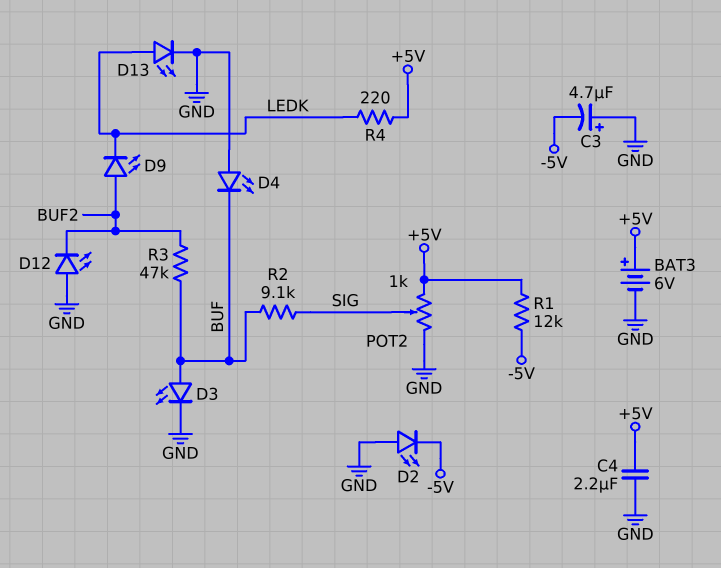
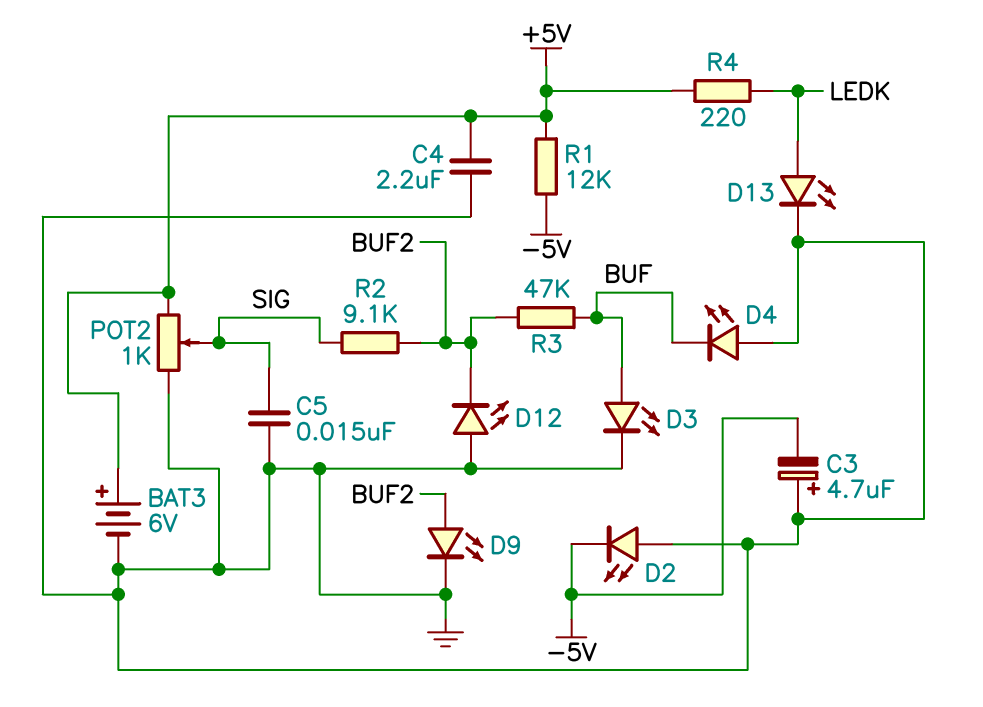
C5: none -> 15nF (GND, SIG)
D9: LED (A BUF2, K LEDK) -> LED (A BUF2, K GND)
R2: 9.1k (BUF, SIG) -> 9.1k (BUF2, SIG)

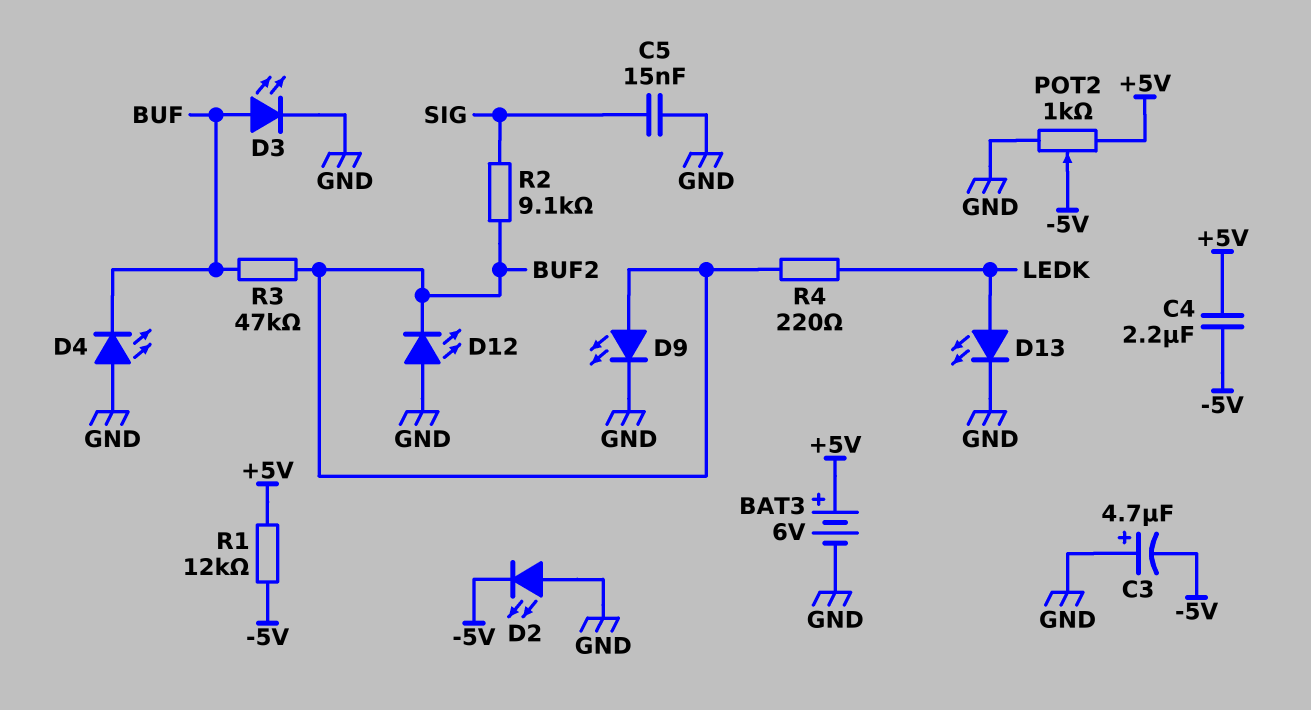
C4: 2.2uF (+5V, GND) -> 2.2uF (+5V, -5V)
POT2: 1k (+5V, GND, wiper SIG) -> 1k (+5V, GND, wiper -5V)
R4: 220 (+5V, LEDK) -> 220 (BUF2, LEDK)

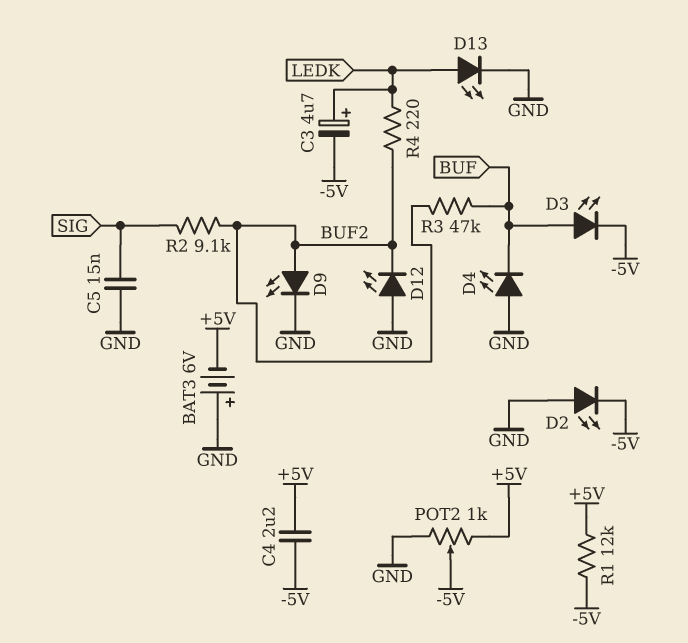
BAT3: 6V (plus +5V, minus GND) -> 6V (plus GND, minus +5V)
C3: 4.7uF (plus GND, minus -5V) -> 4.7uF (plus LEDK, minus -5V)
D3: LED (A BUF, K GND) -> LED (A BUF, K -5V)

